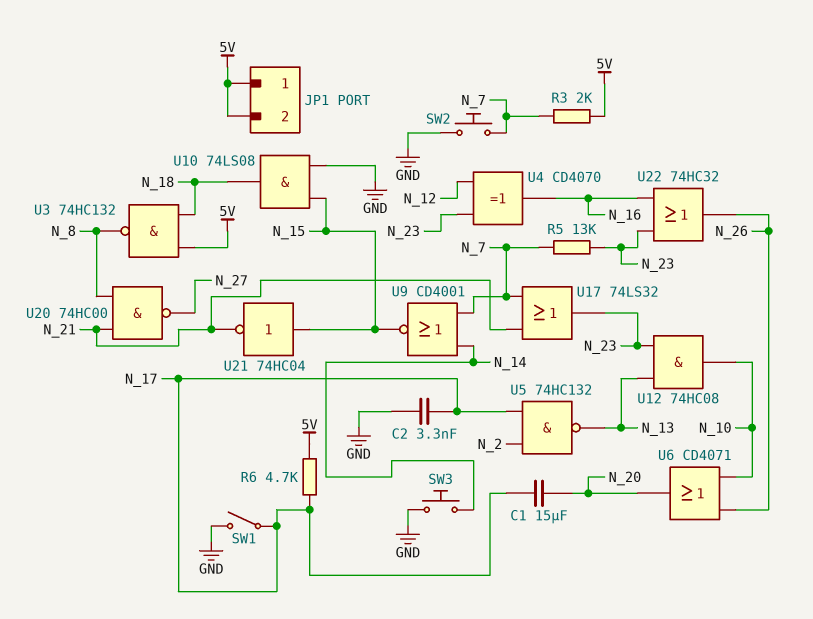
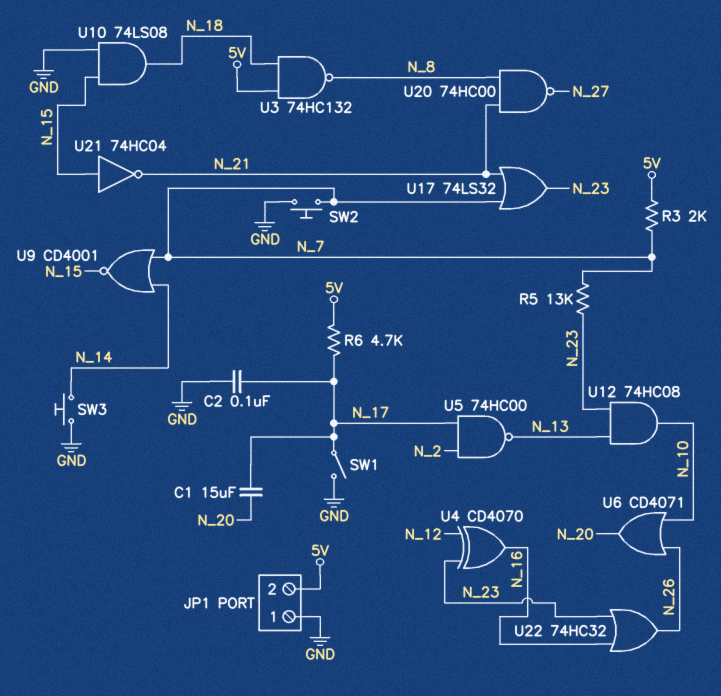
C2: 3.3nF (GND, N_17) -> 100nF (GND, N_17)
JP1 pin 1: 5V -> GND
U5: NAND 74HC132 (in N_2, in N_17, out N_13) -> NAND 74HC00 (in N_2, in N_17, out N_13)

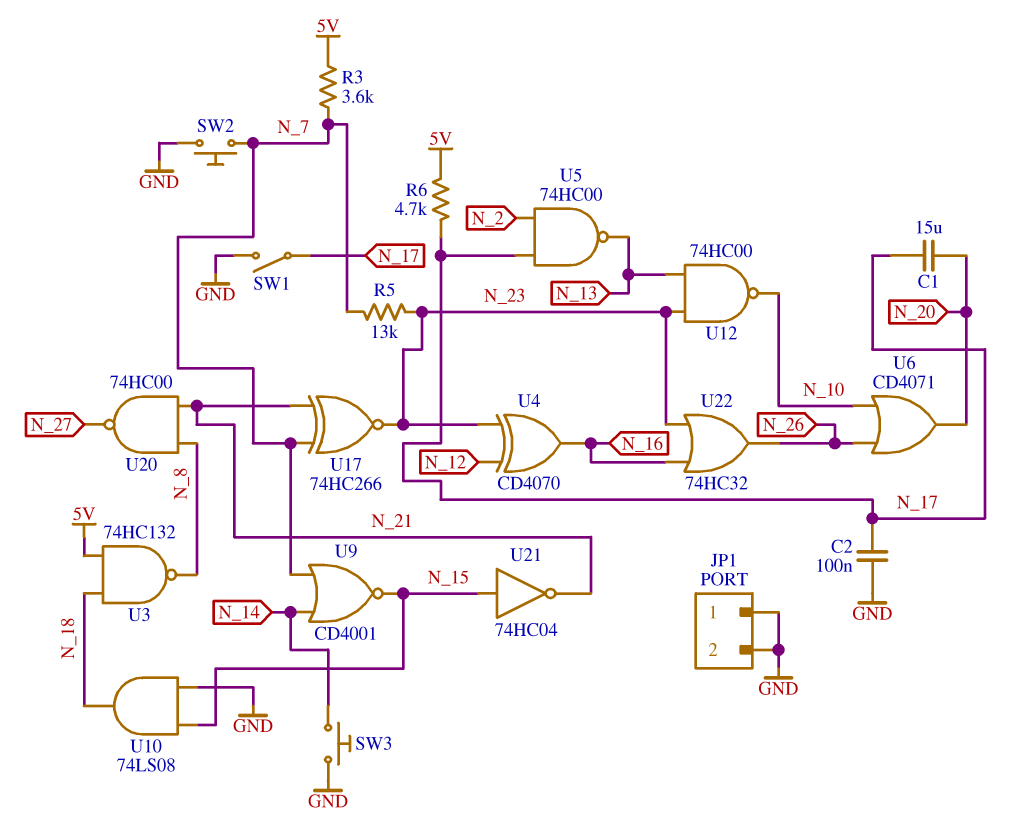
JP1 pin 2: 5V -> GND
R3: 2k (5V, N_7) -> 3.6k (5V, N_7)
U12: AND 74HC08 (in N_13, in N_23, out N_10) -> NAND 74HC00 (in N_13, in N_23, out N_10)
U17: OR 74LS32 (in N_7, in N_21, out N_23) -> XNOR 74HC266 (in N_7, in N_21, out N_23)

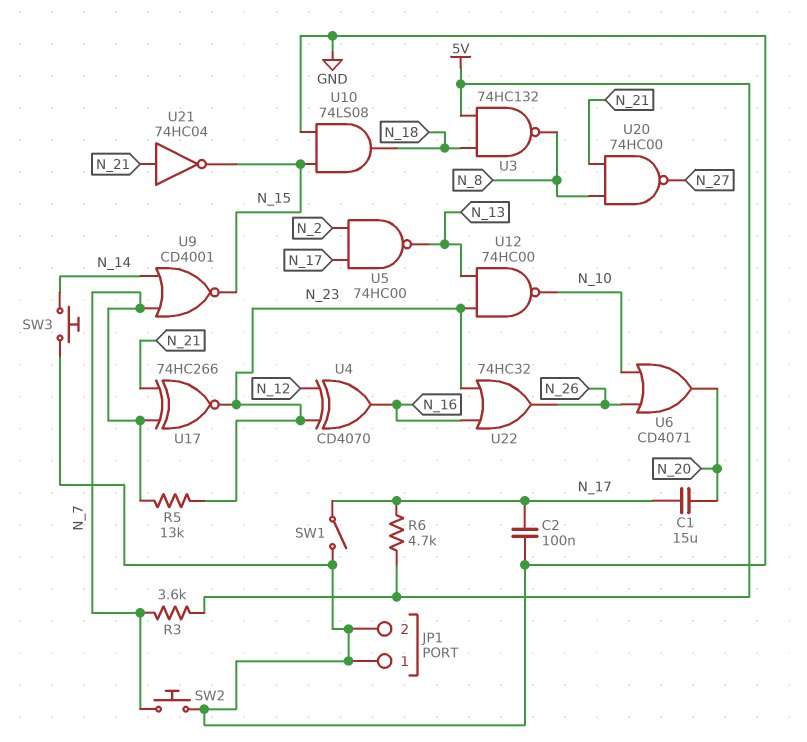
U21: NOT 74HC04 (in N_15, out N_21) -> NOT 74HC04 (in N_21, out N_15)

